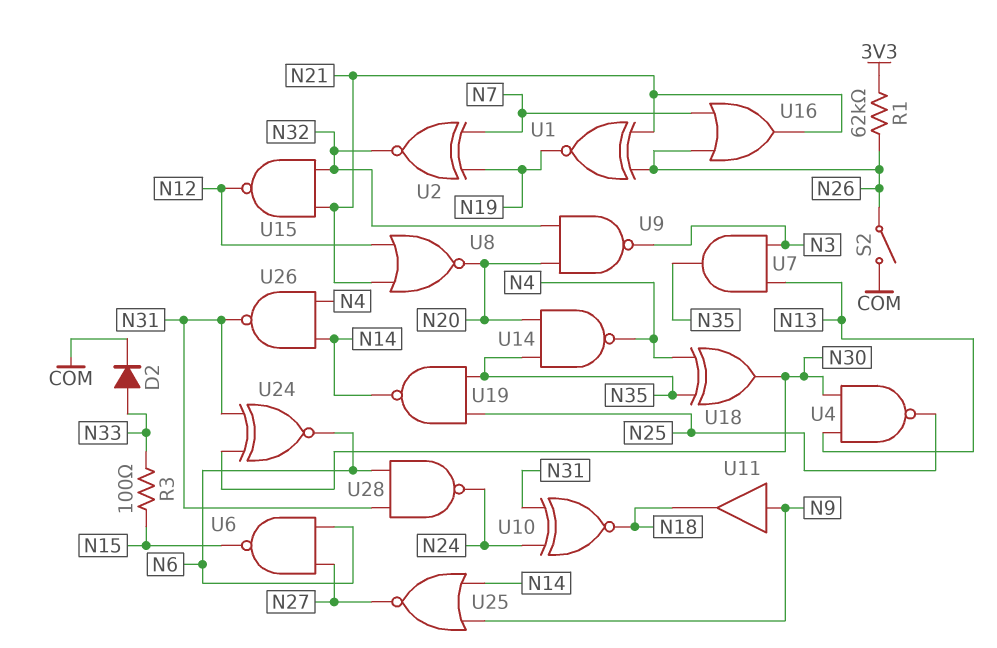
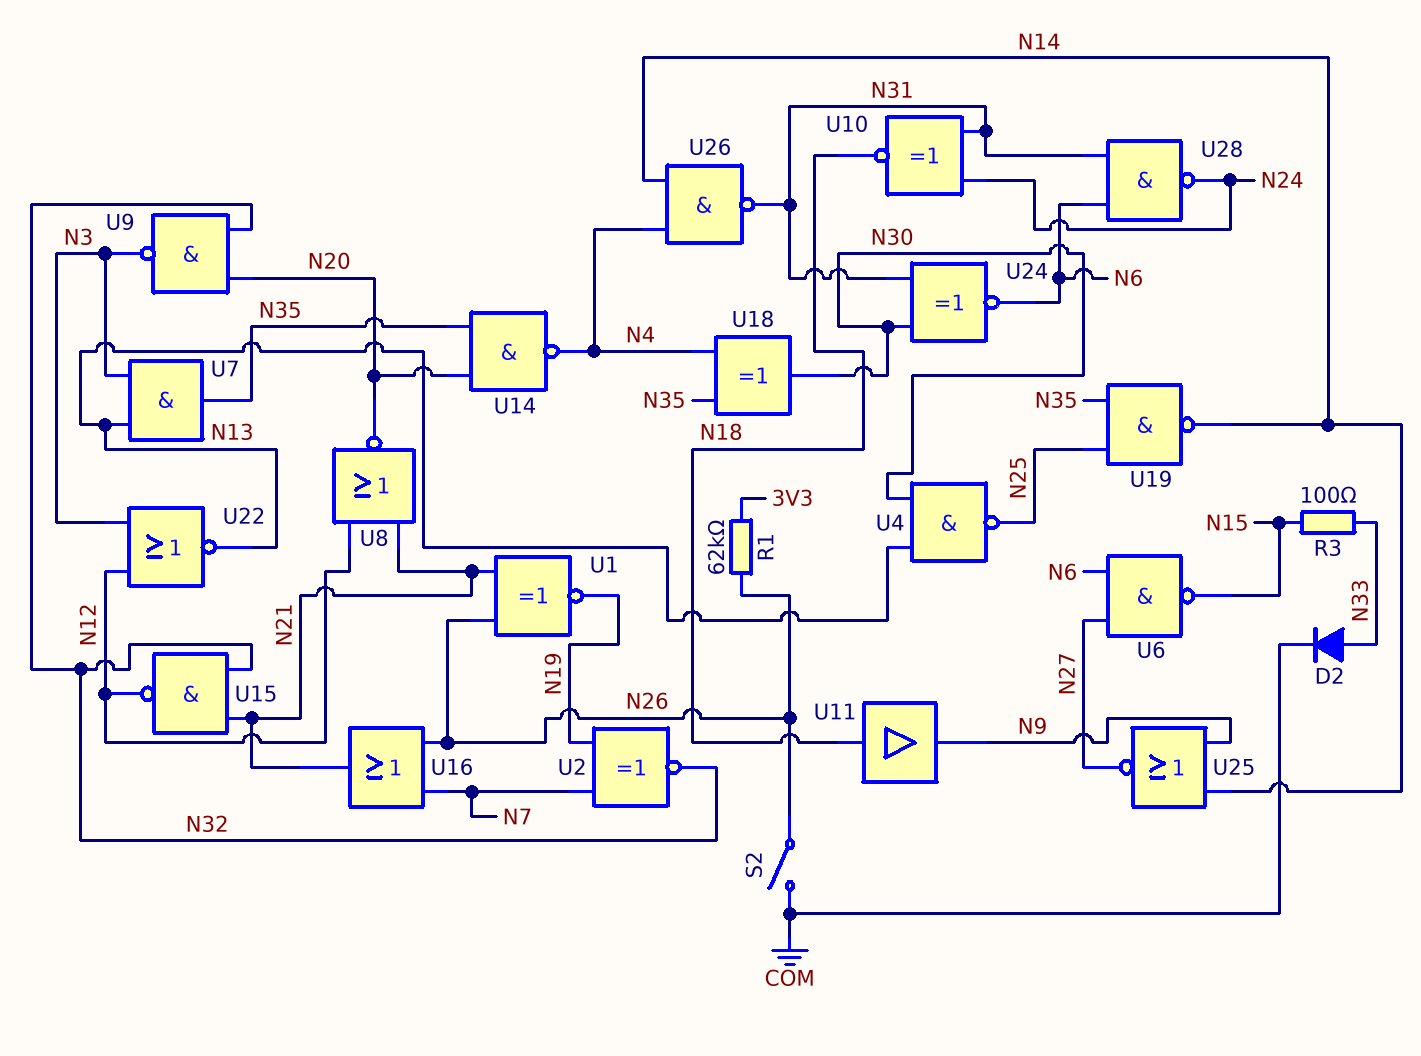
U11: buffer (in N9, out N18) -> buffer (in N18, out N9)
U22: none -> NOR (in N3, in N12, out N13)

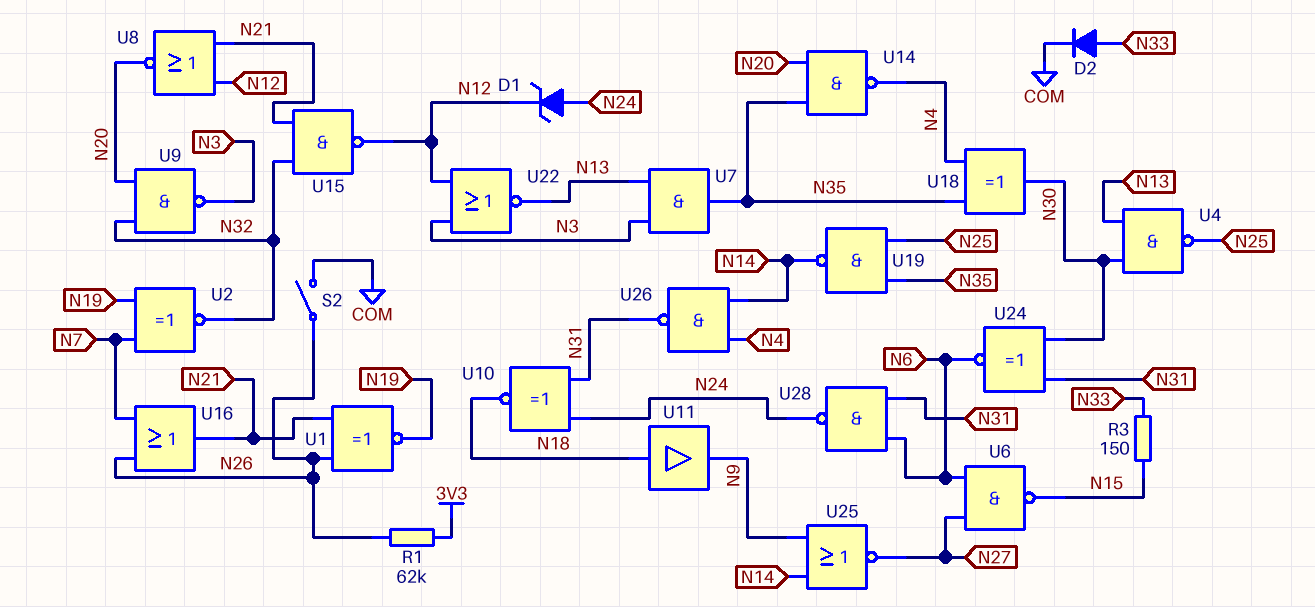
D1: none -> zener (A N24, K N12)
R3: 100 (N15, N33) -> 150 (N15, N33)

